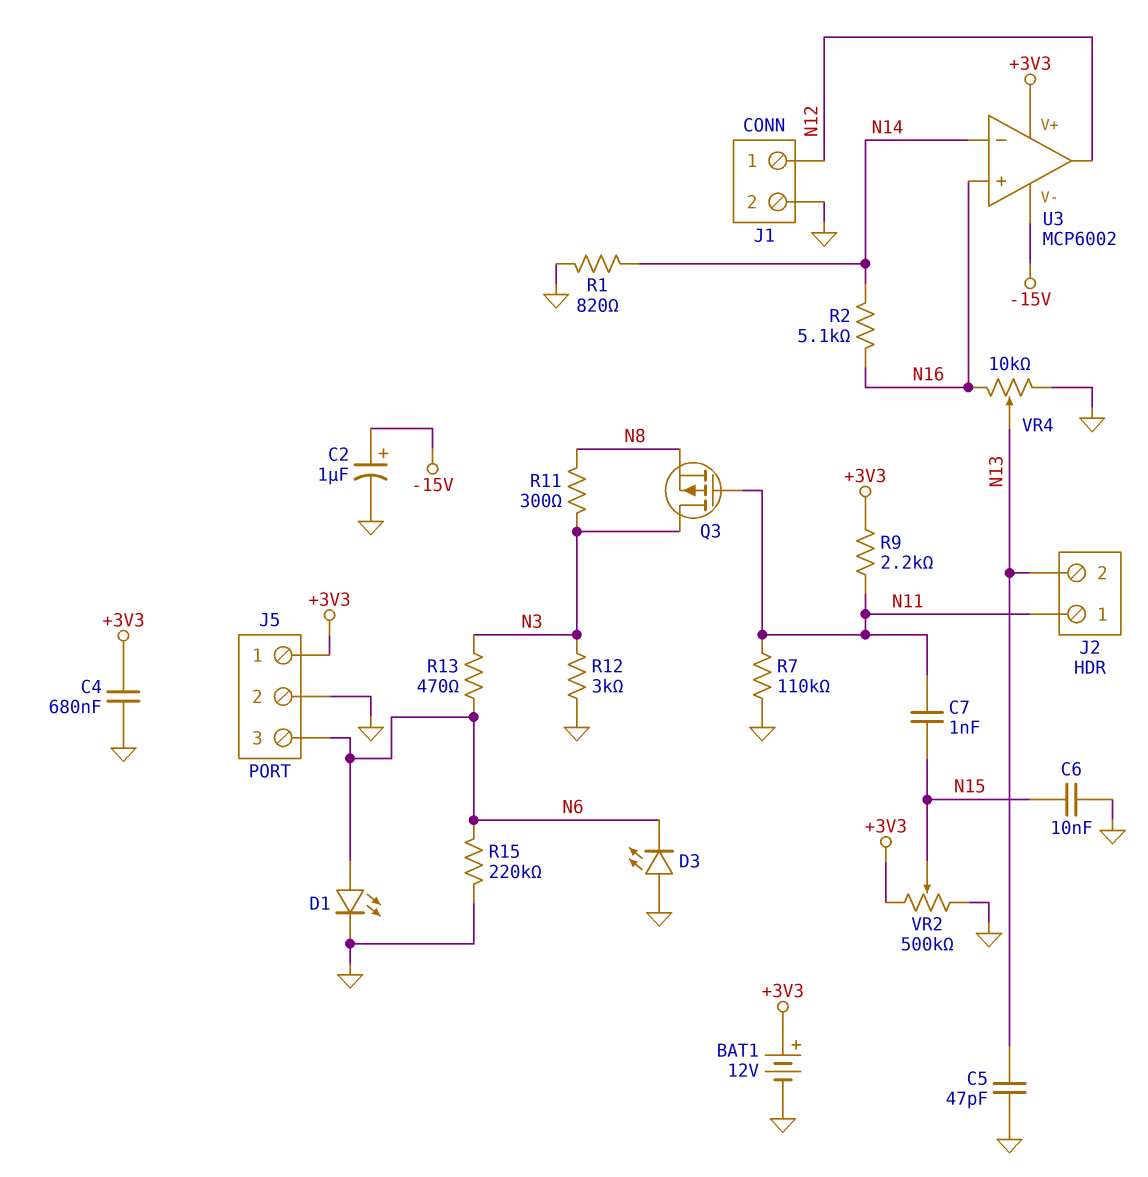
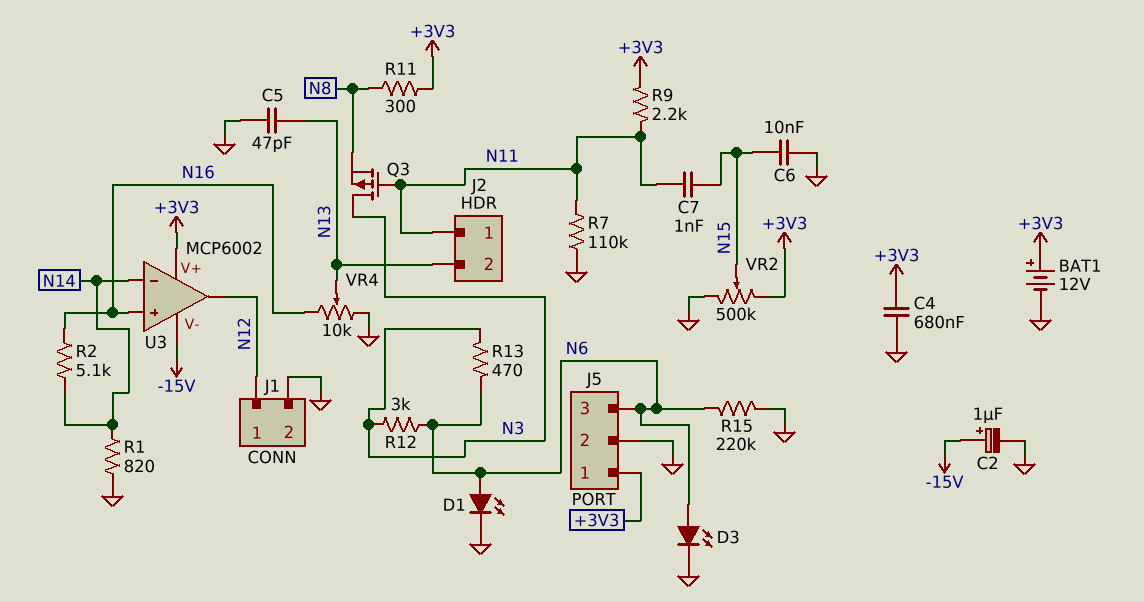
D3: LED (A GND, K N6) -> LED (A N6, K GND)
R11: 300 (N3, N8) -> 300 (+3V3, N8)
R12: 3k (GND, N3) -> 3k (N3, N6)

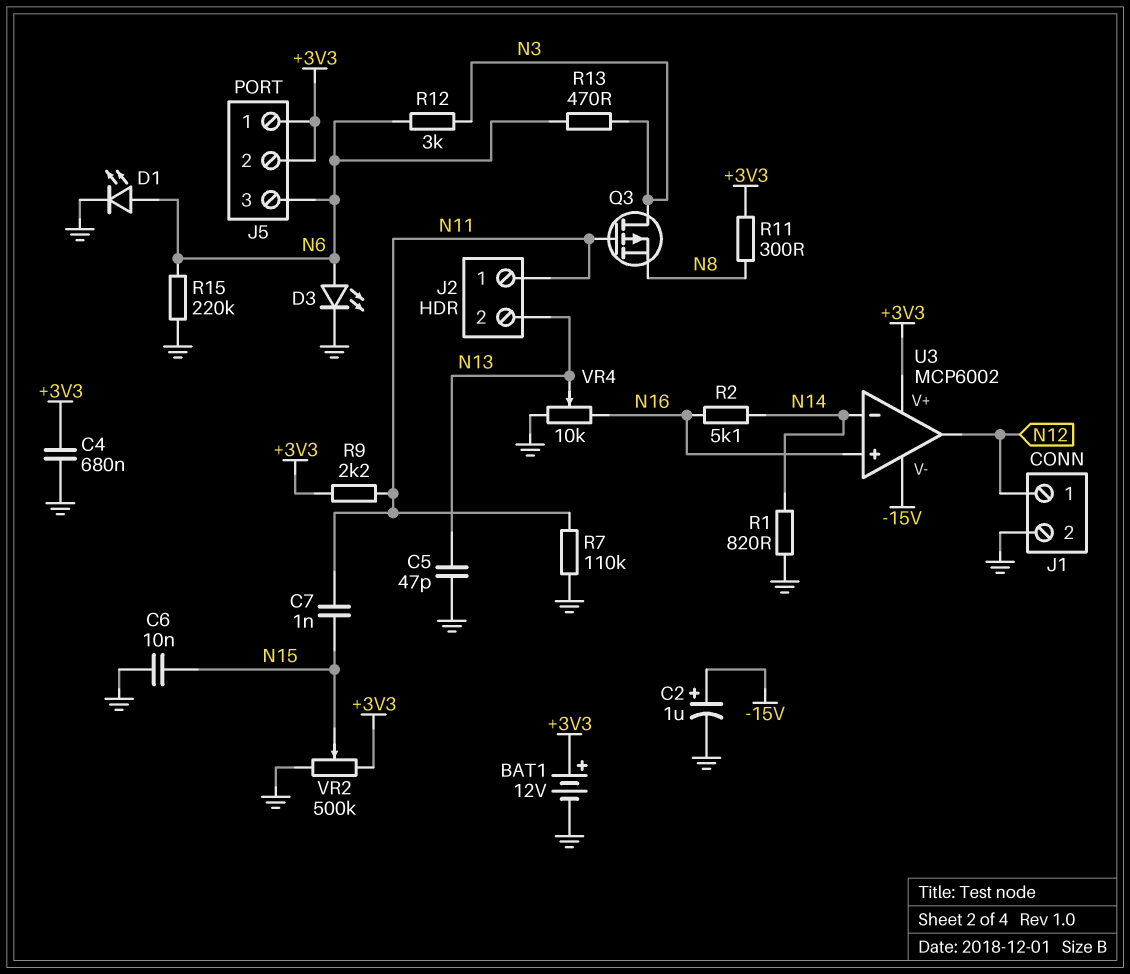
J5 pin 2: GND -> +3V3

